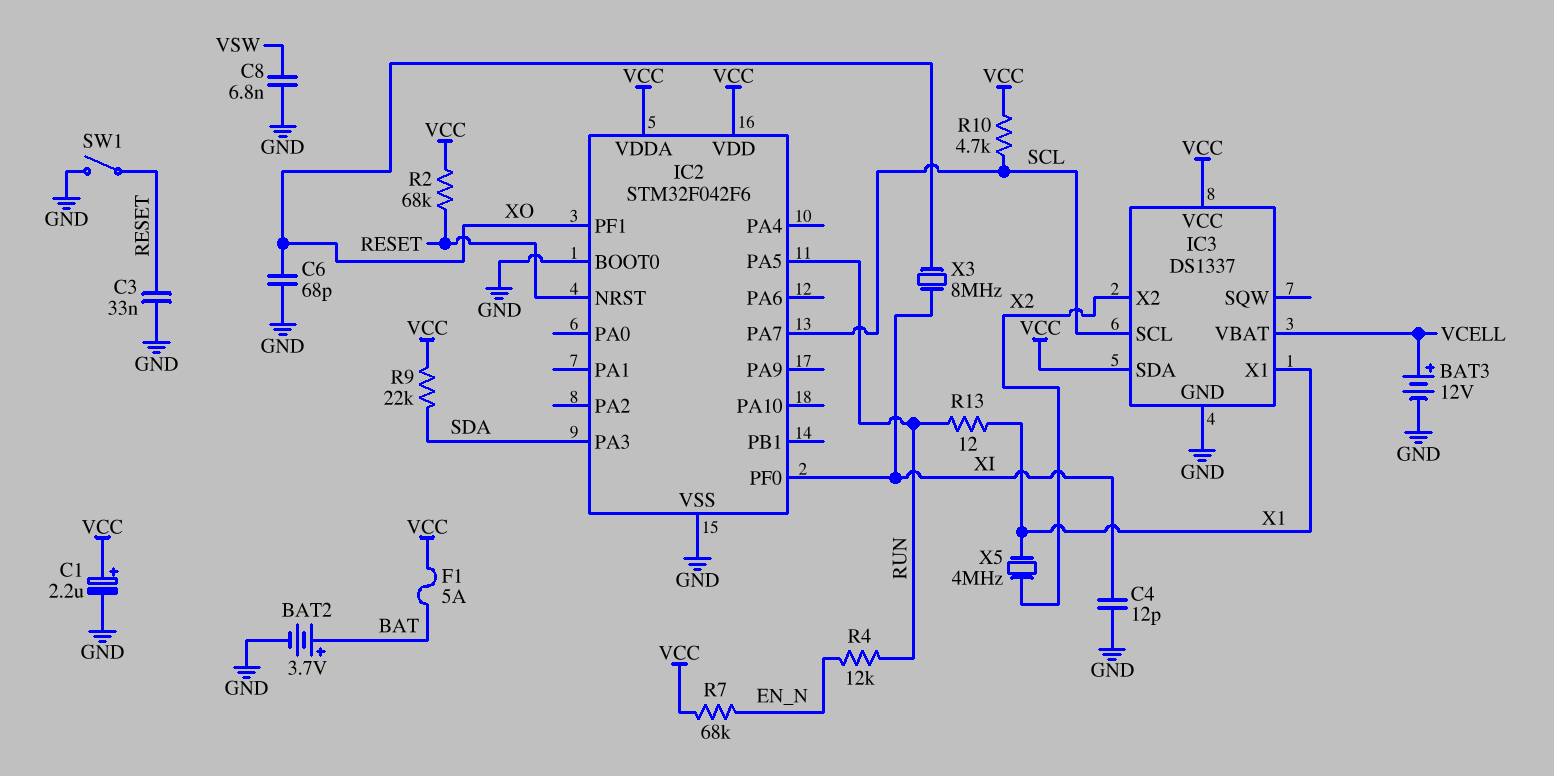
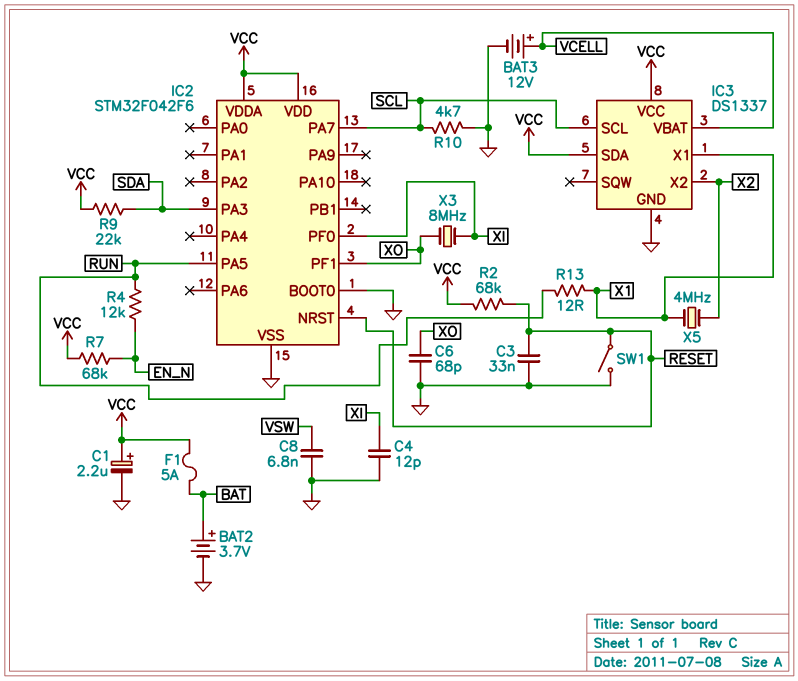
R10: 4.7k (SCL, VCC) -> 4.7k (GND, SCL)

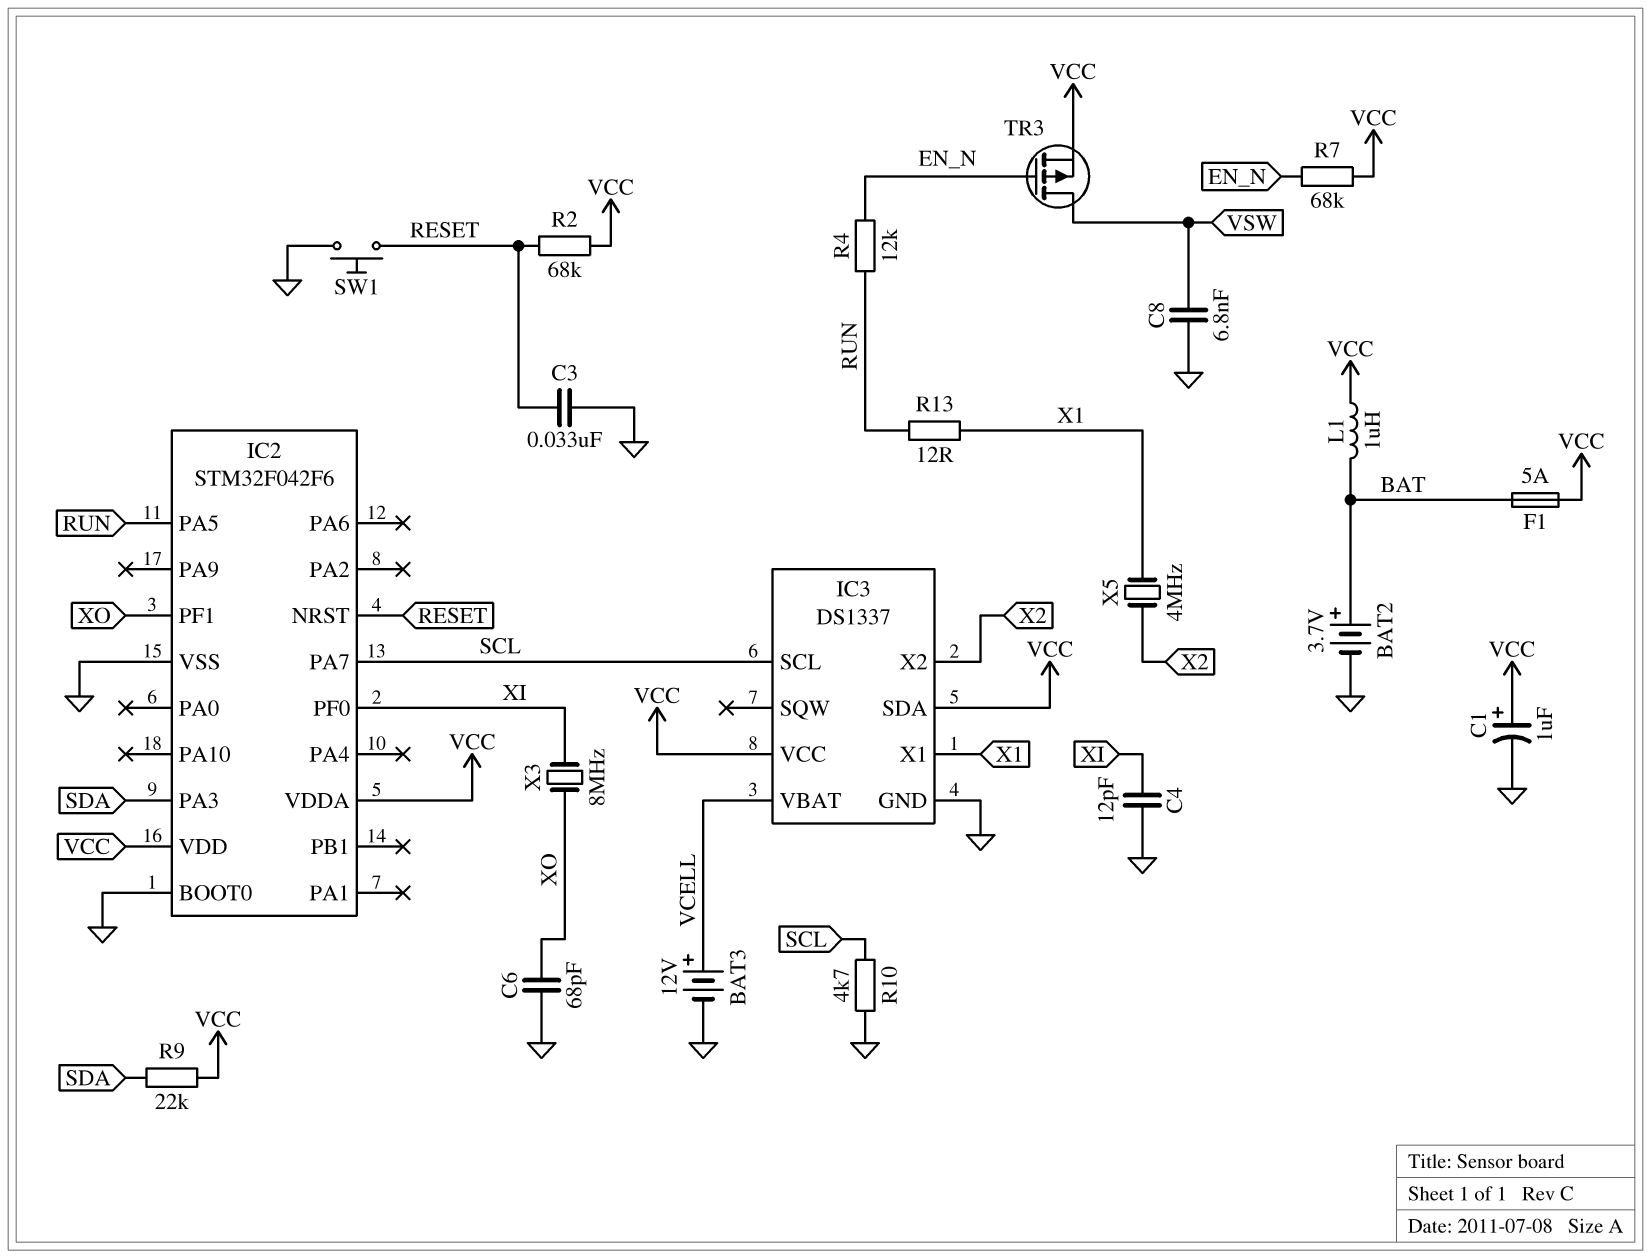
C1: 2.2uF (plus VCC, minus GND) -> 1uF (plus VCC, minus GND)
L1: none -> 1uH (BAT, VCC)
SW1: switch (GND, RESET) -> button (GND, RESET)
TR3: none -> PMOS (G EN_N, D VSW, S VCC)

